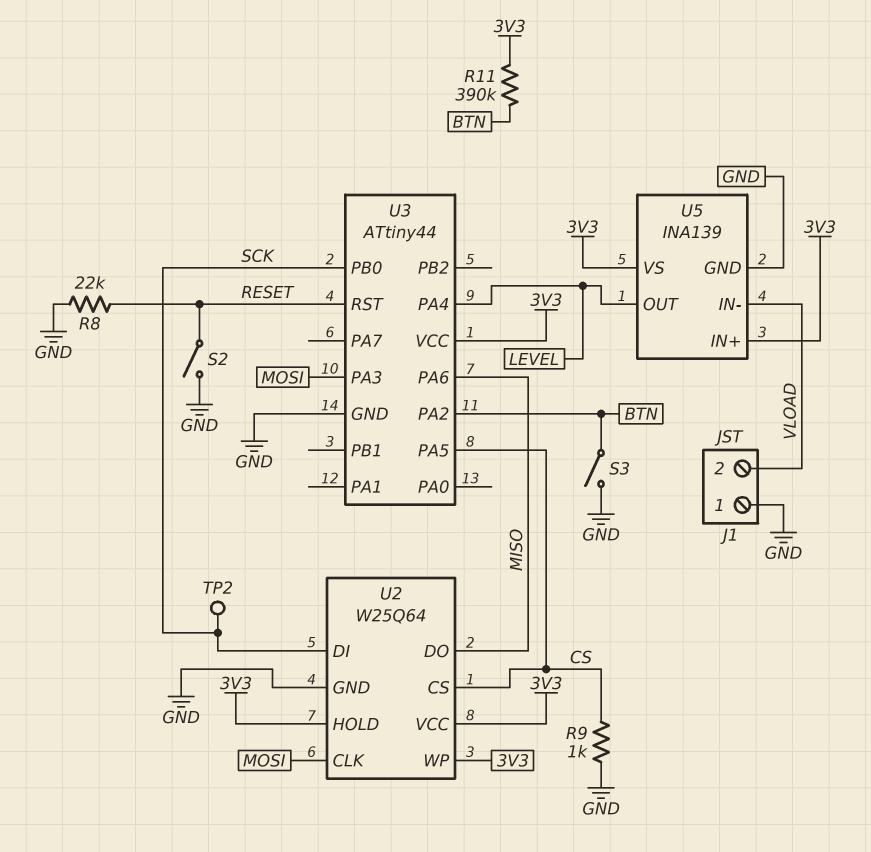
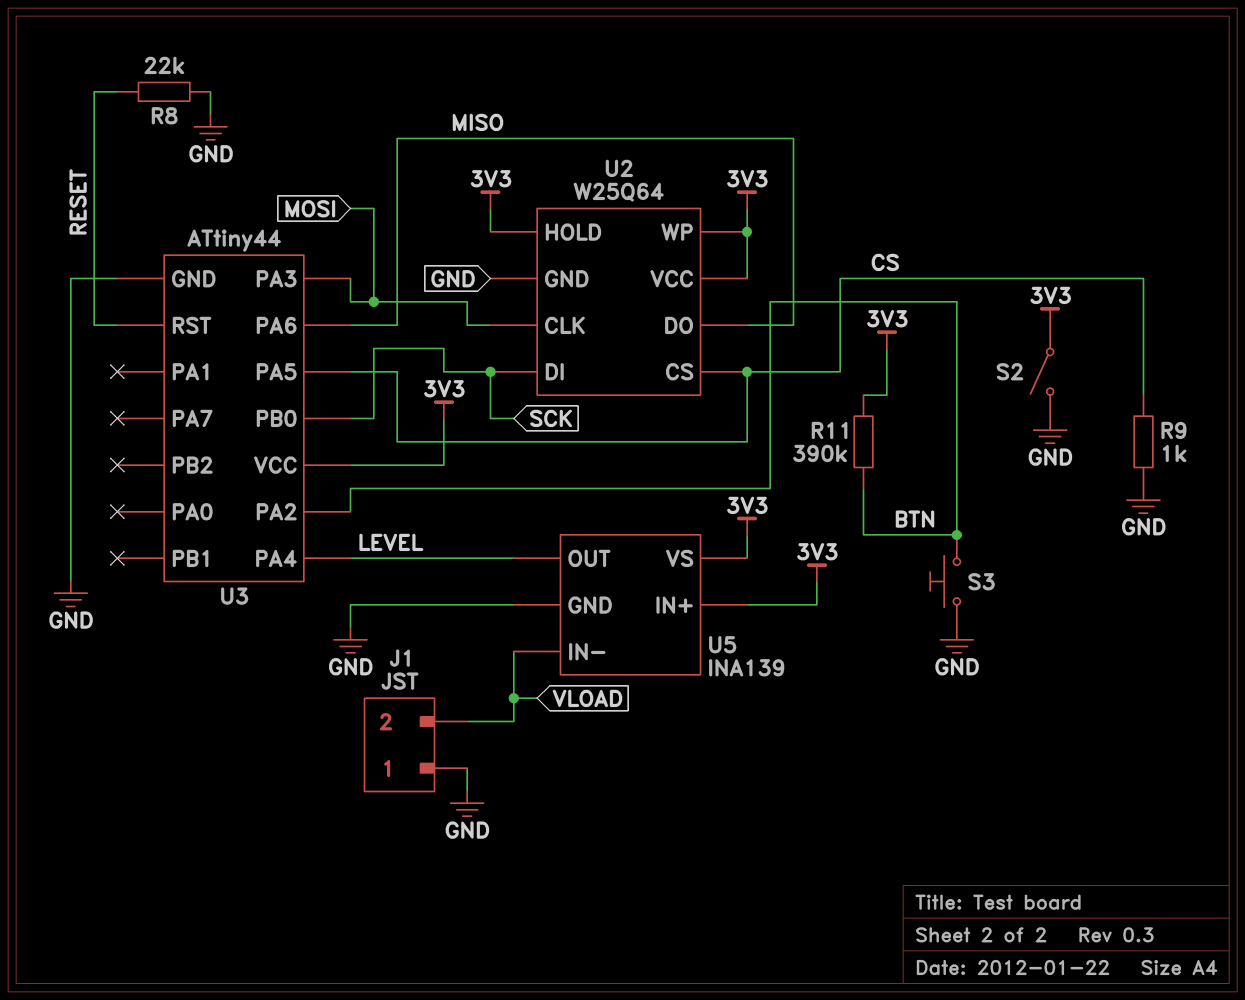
S2: switch (GND, RESET) -> switch (3V3, GND)
S3: switch (BTN, GND) -> button (BTN, GND)
TP2: test point (SCK) -> none

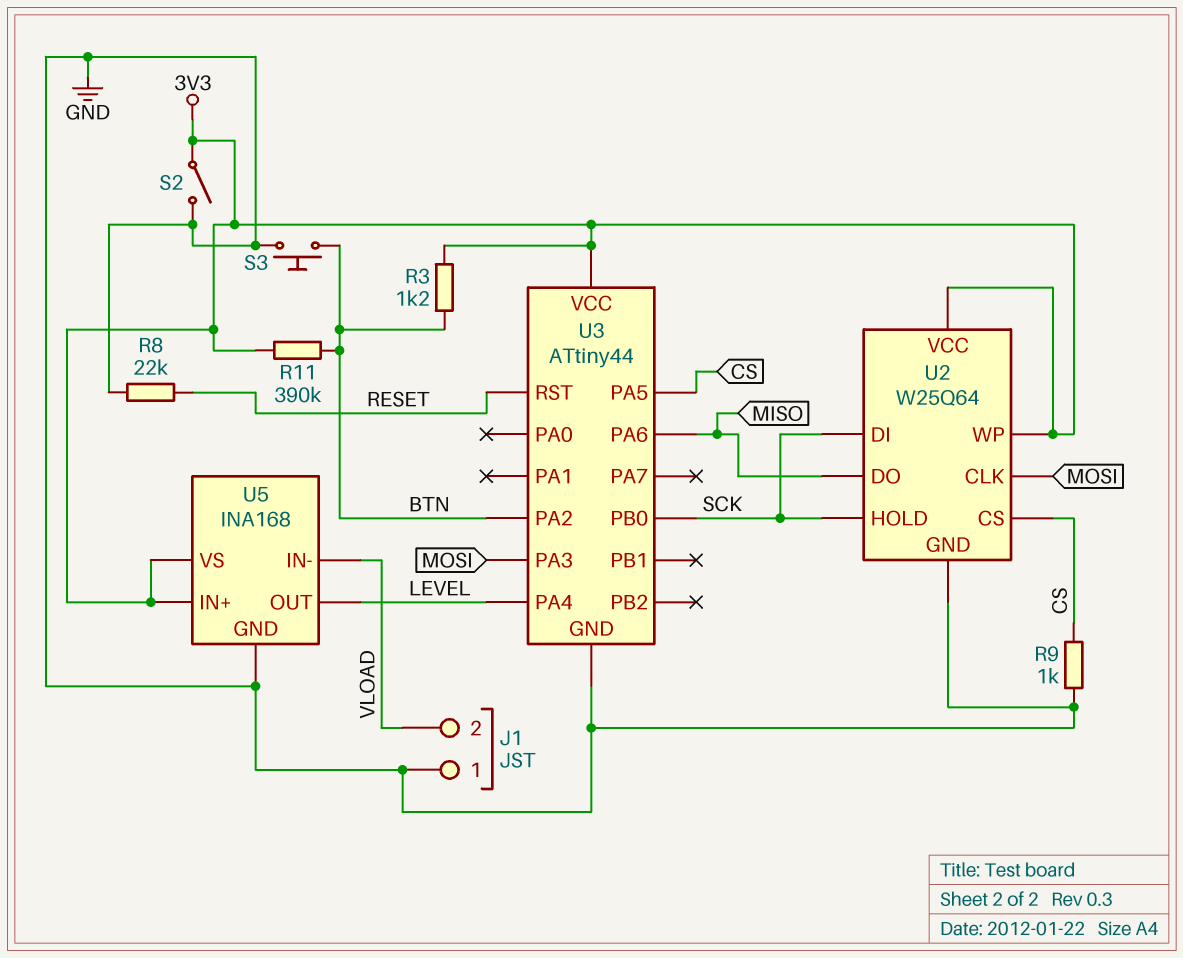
R3: none -> 1.2k (3V3, BTN)
U2 pin HOLD: 3V3 -> SCK
U5: INA139 -> INA168

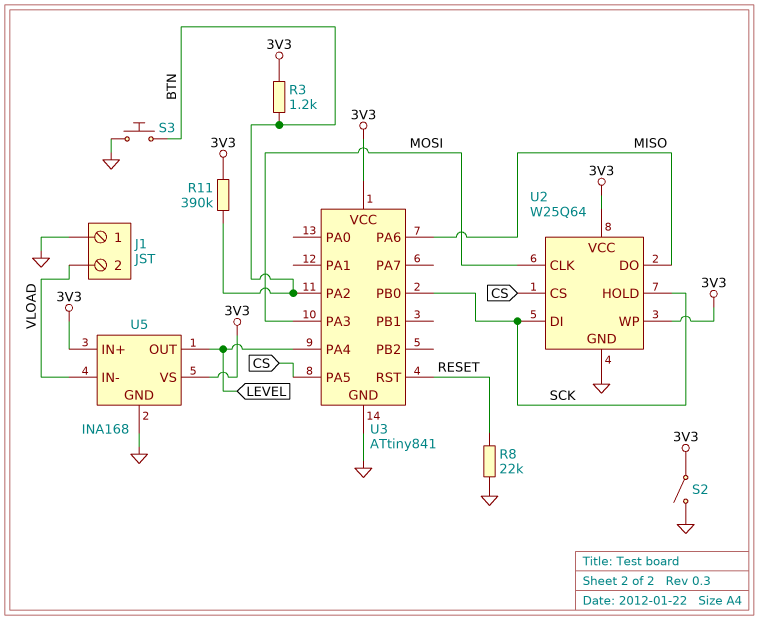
R9: 1k (CS, GND) -> none
U3: ATtiny44 -> ATtiny841

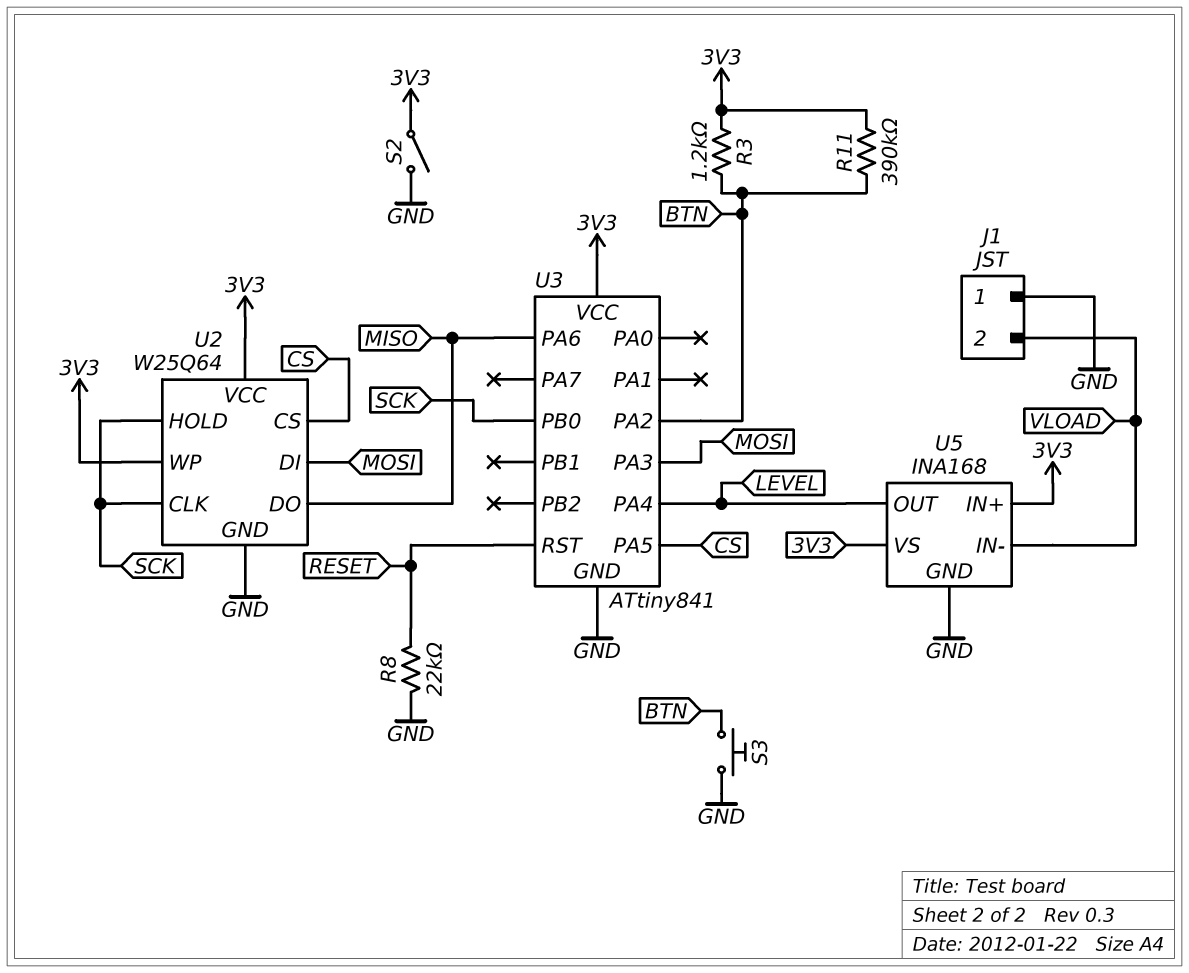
U2 pin CLK: MOSI -> SCK
U2 pin DI: SCK -> MOSI

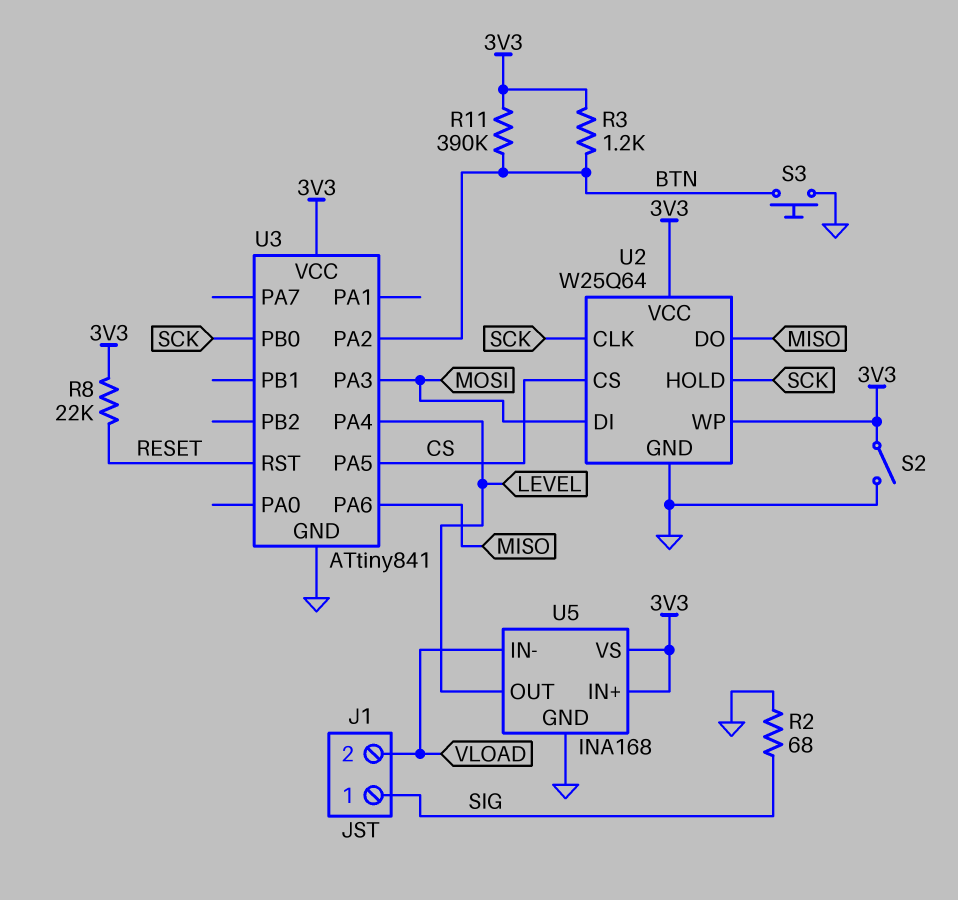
J1 pin 1: GND -> SIG
R2: none -> 68 (GND, SIG)
R8: 22k (GND, RESET) -> 22k (3V3, RESET)

